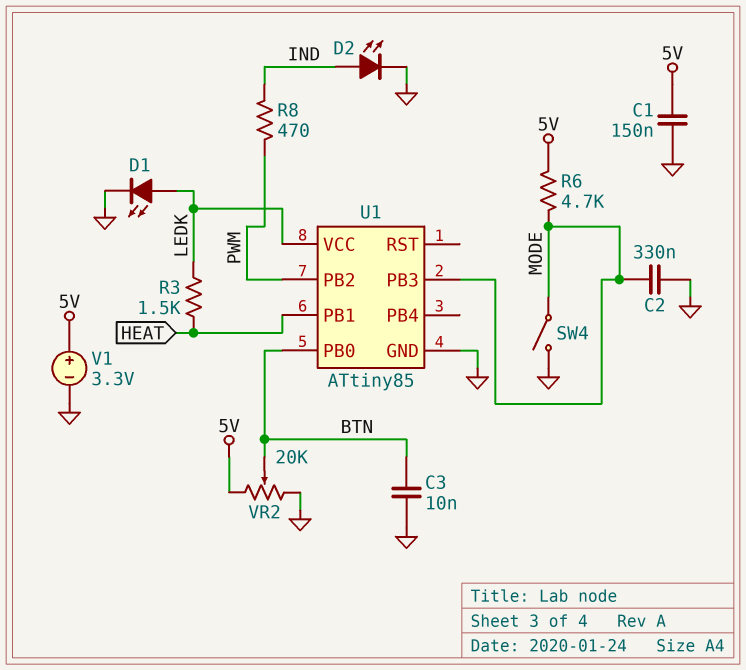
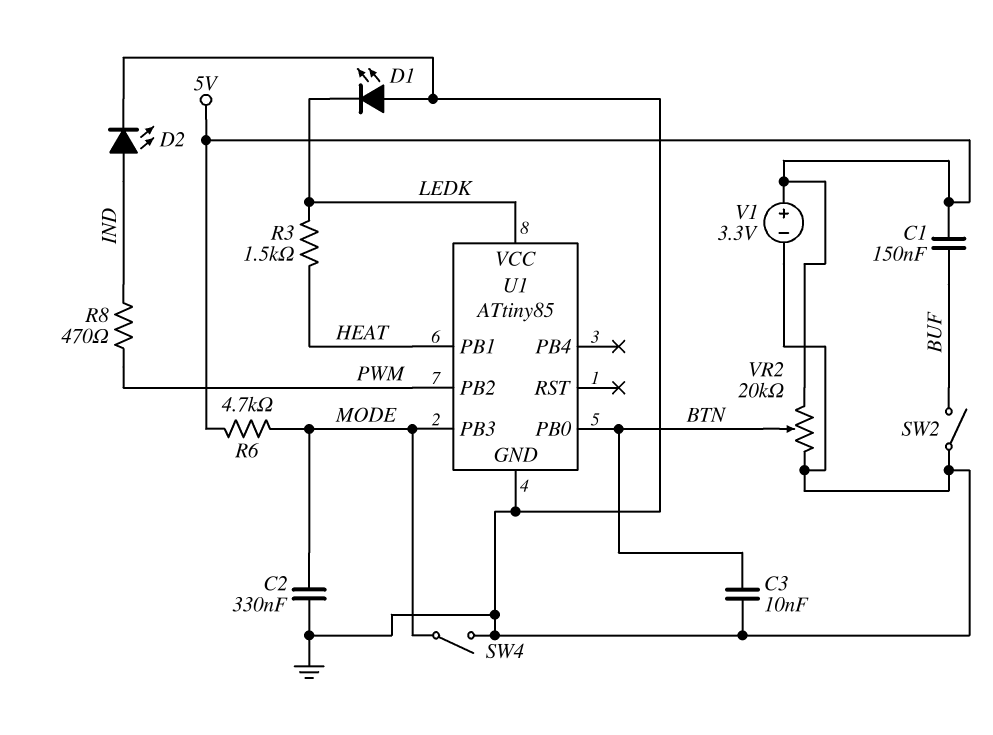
C1: 150nF (5V, GND) -> 150nF (5V, BUF)
D1: LED (A LEDK, K GND) -> LED (A GND, K LEDK)
SW2: none -> switch (BUF, GND)

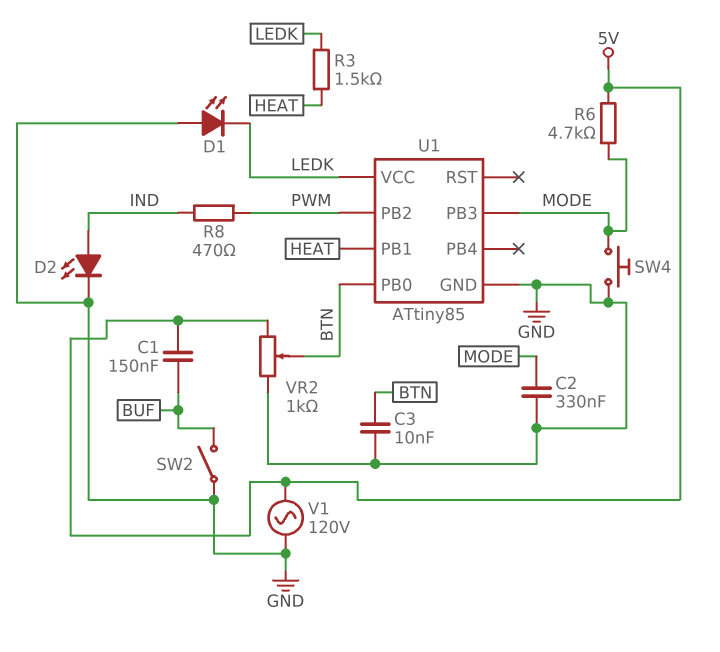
SW4: switch (GND, MODE) -> button (GND, MODE)
V1: 3.3V (plus 5V, minus GND) -> AC 120V (5V, GND)
VR2: 20k (5V, GND, wiper BTN) -> 1k (5V, GND, wiper BTN)

